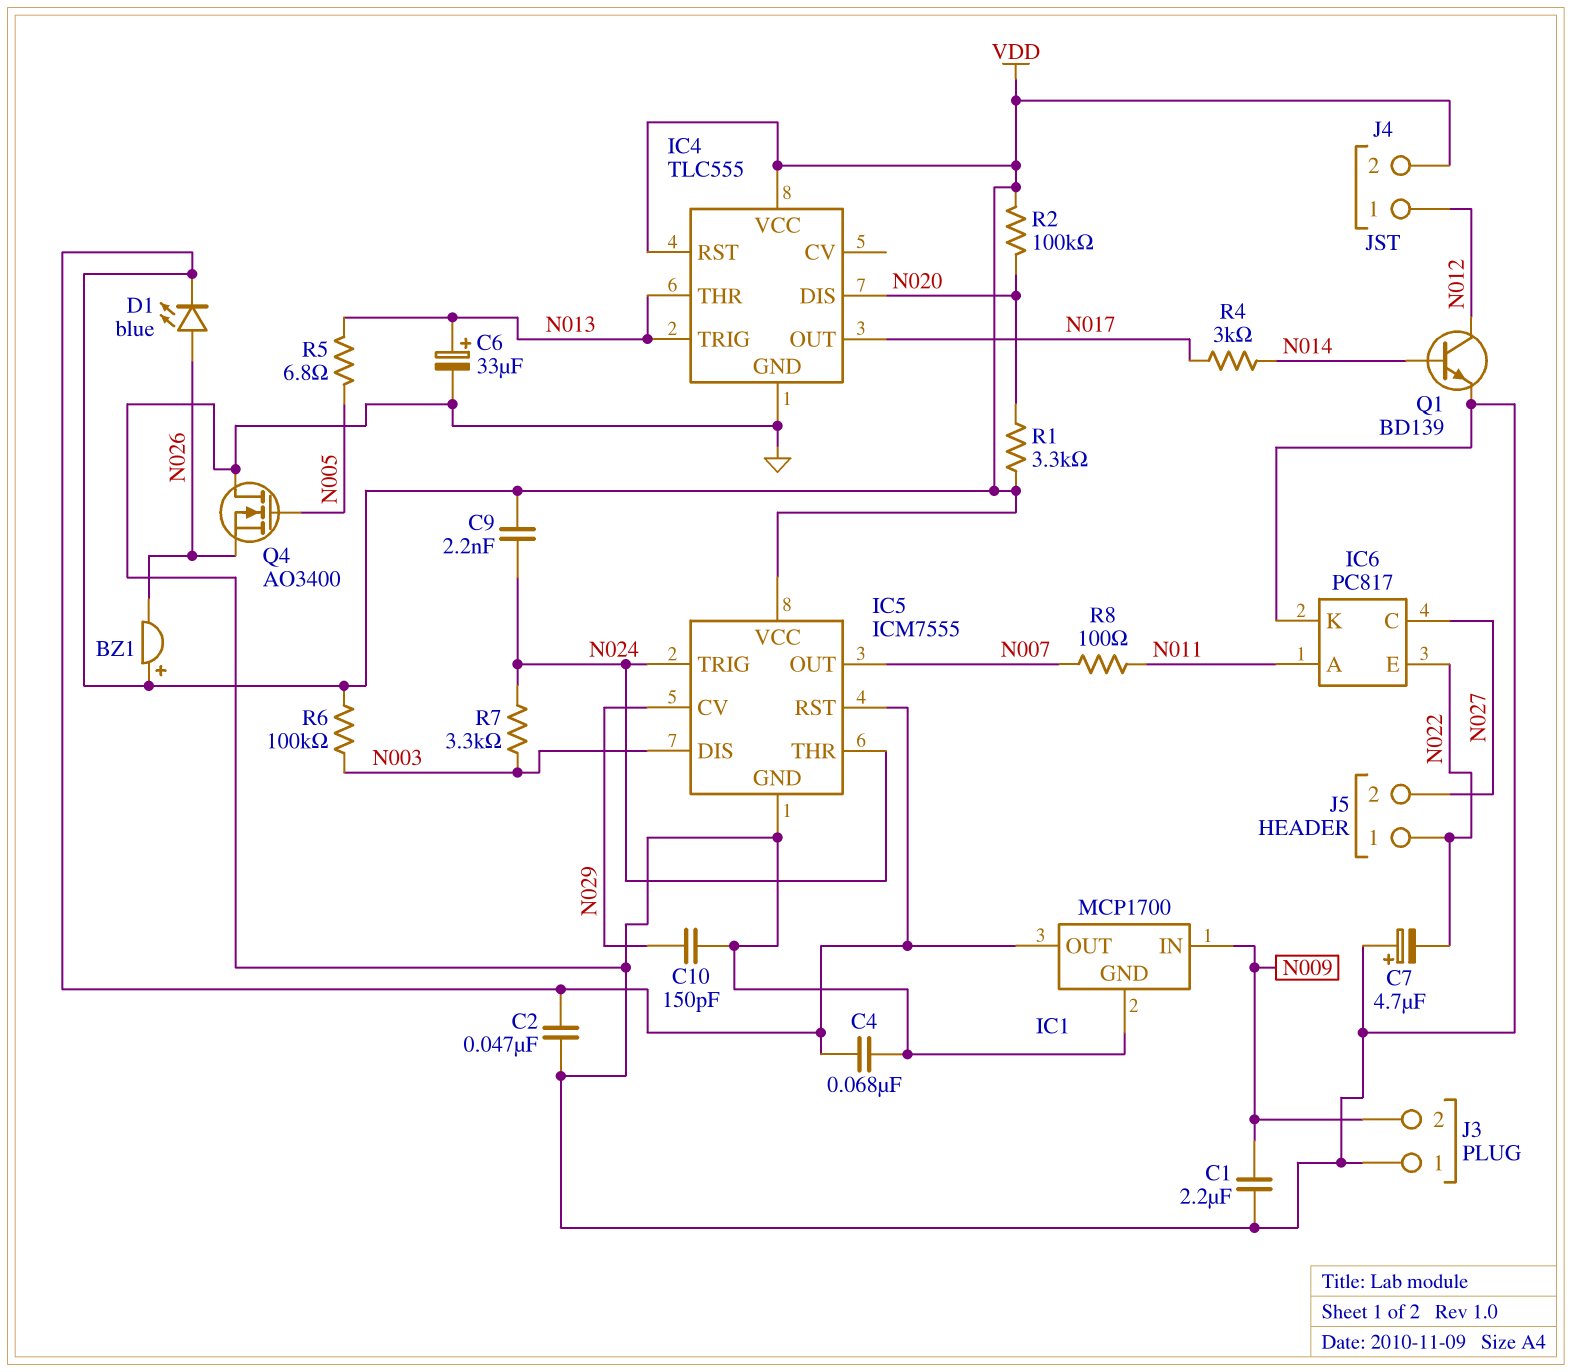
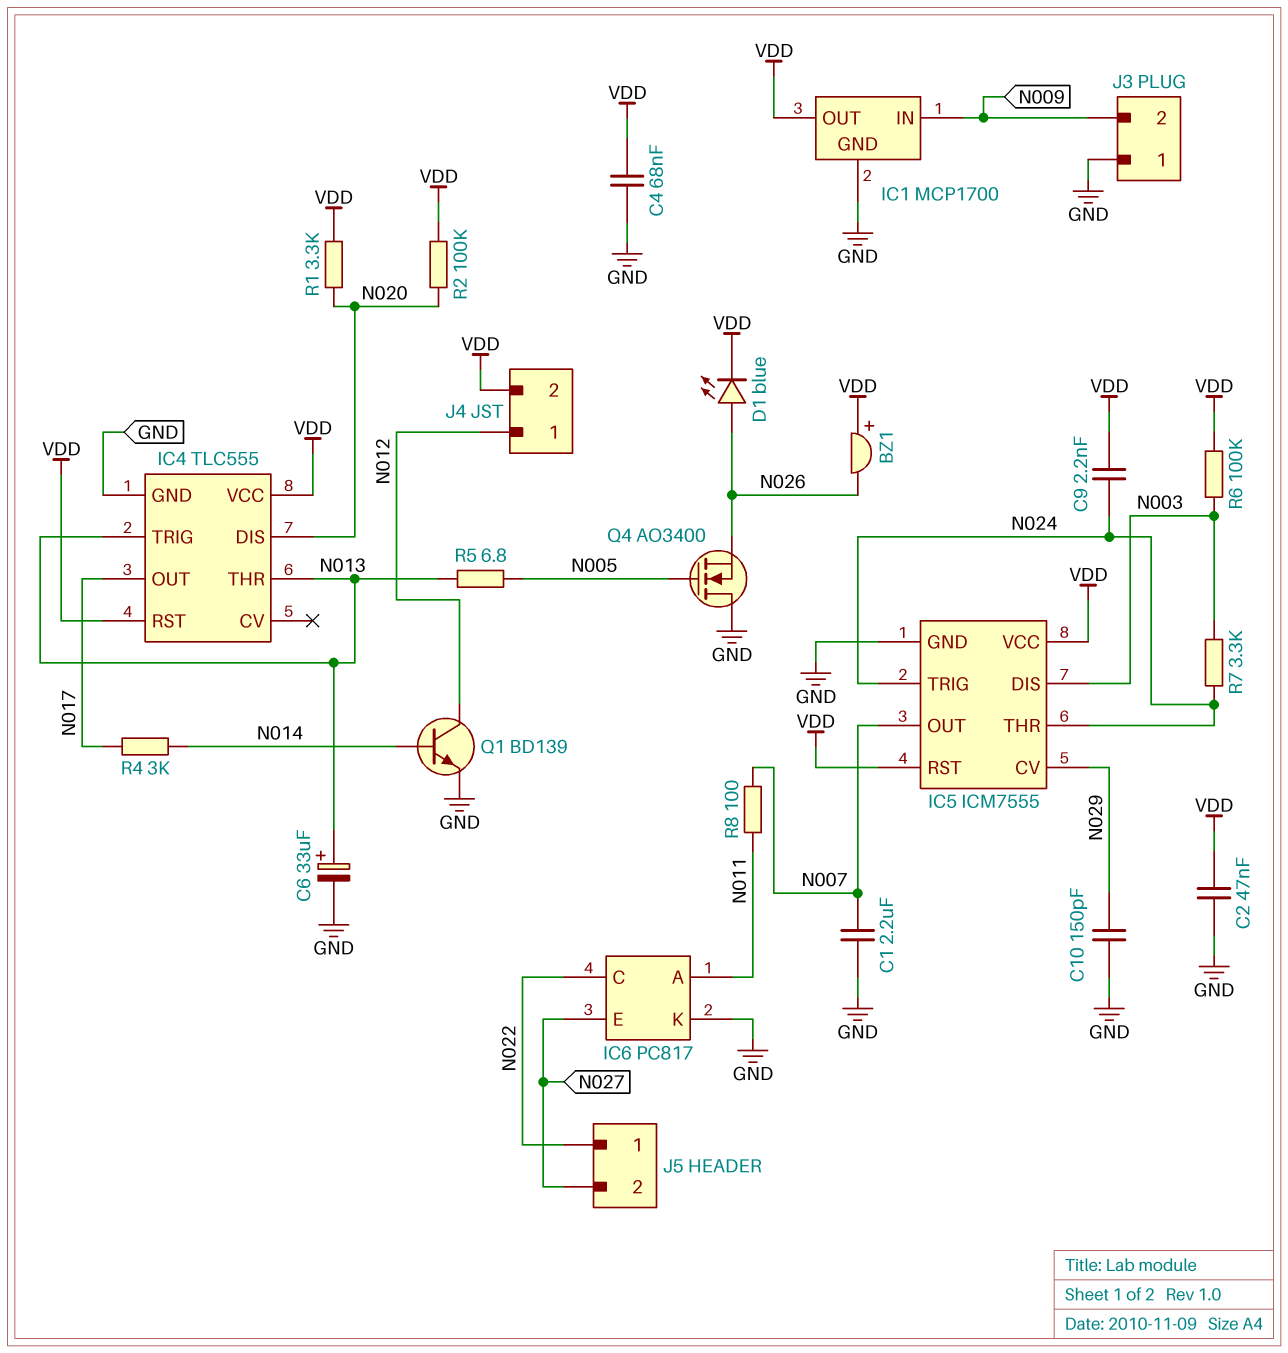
C1: 2.2uF (GND, N009) -> 2.2uF (GND, N007)
C7: 4.7uF (plus GND, minus N022) -> none
IC6 pin C: N027 -> N022
IC6 pin E: N022 -> N027

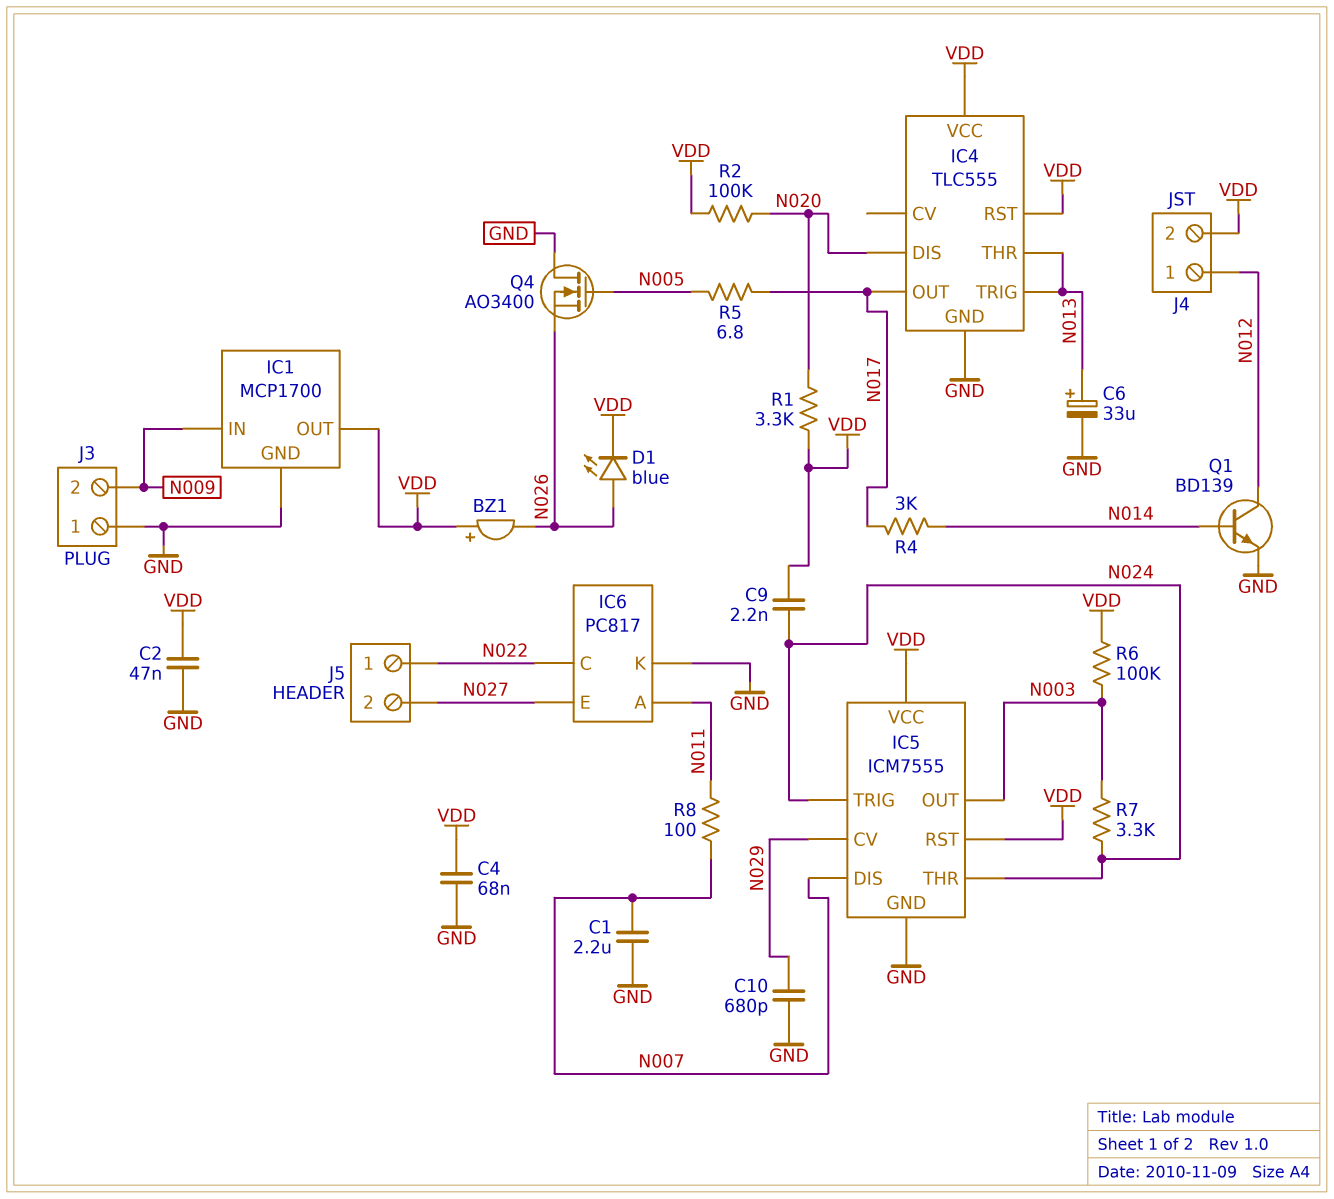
C10: 150pF (GND, N029) -> 680pF (GND, N029)
IC5 pin DIS: N003 -> N007
IC5 pin OUT: N007 -> N003
R5: 6.8 (N005, N013) -> 6.8 (N005, N017)

